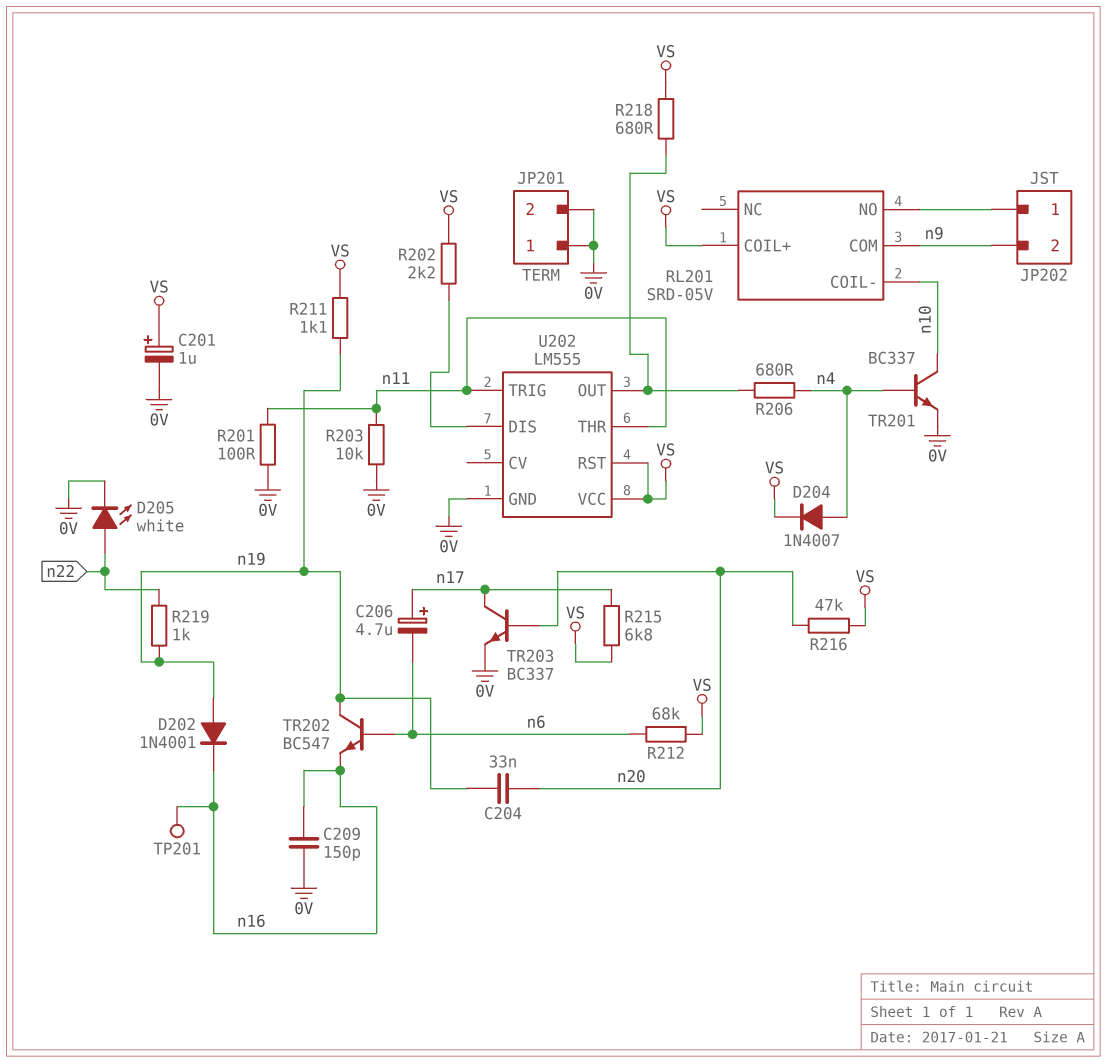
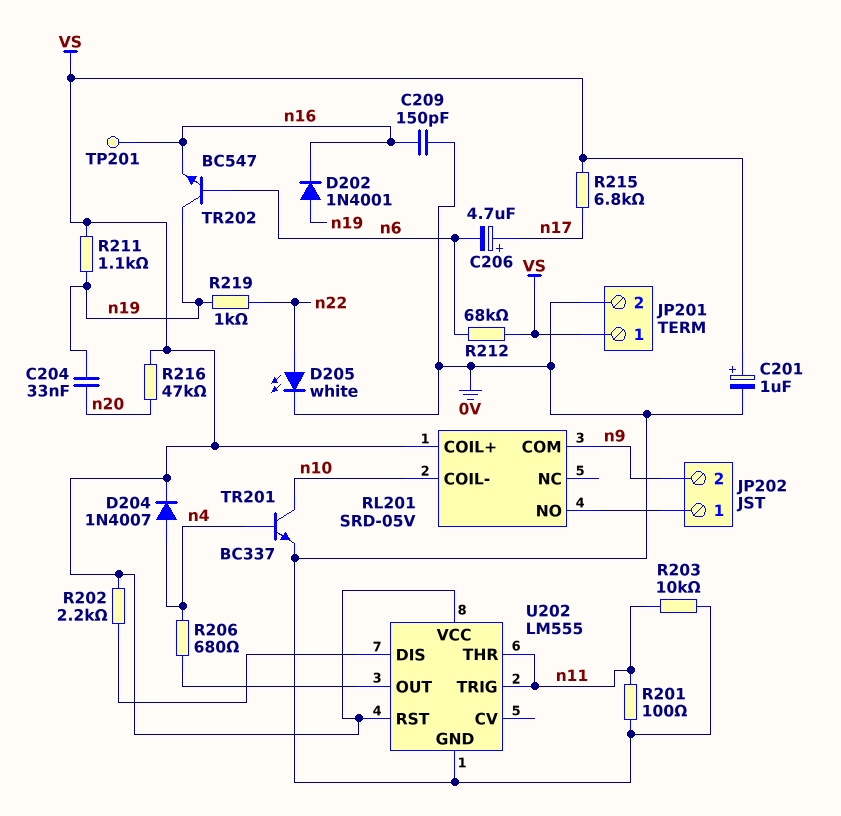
JP201 pin 1: 0V -> VS
R218: 680 (U202/OUT, VS) -> none
TR203: NPN BC337 (B n20, C n17, E 0V) -> none

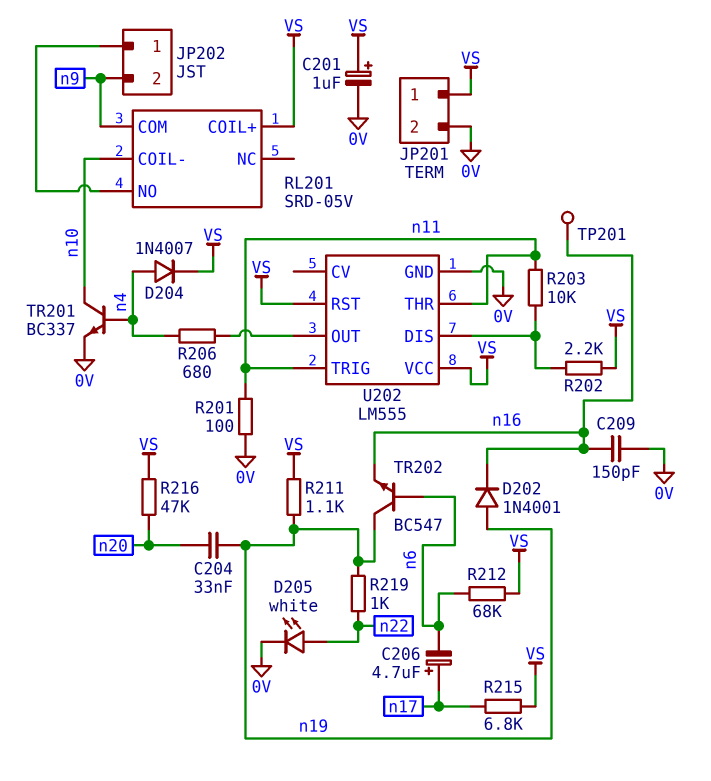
R203: 10k (0V, n11) -> 10k (U202/DIS, n11)

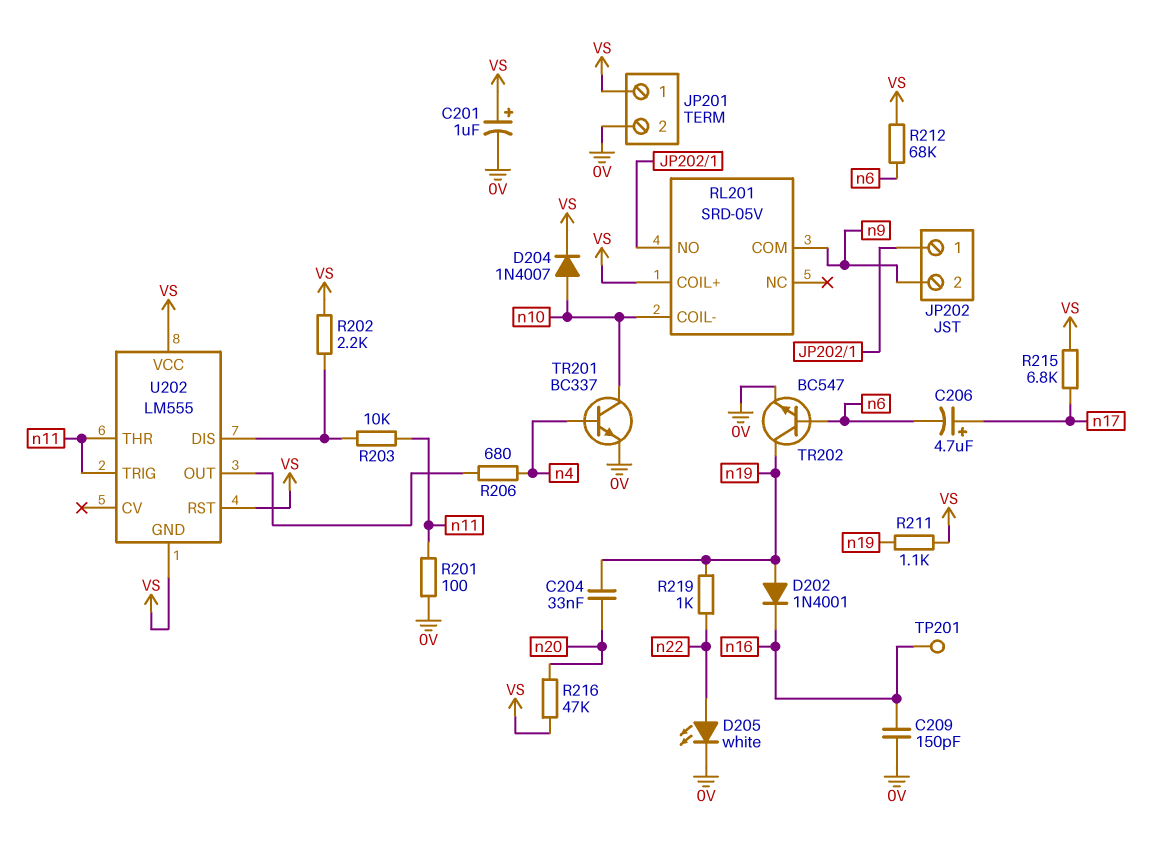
D204: diode 1N4007 (A n4, K VS) -> diode 1N4007 (A n10, K VS)
TR202: NPN BC547 (B n6, C n19, E n16) -> NPN BC547 (B n6, C n19, E 0V)
U202 pin GND: 0V -> VS

